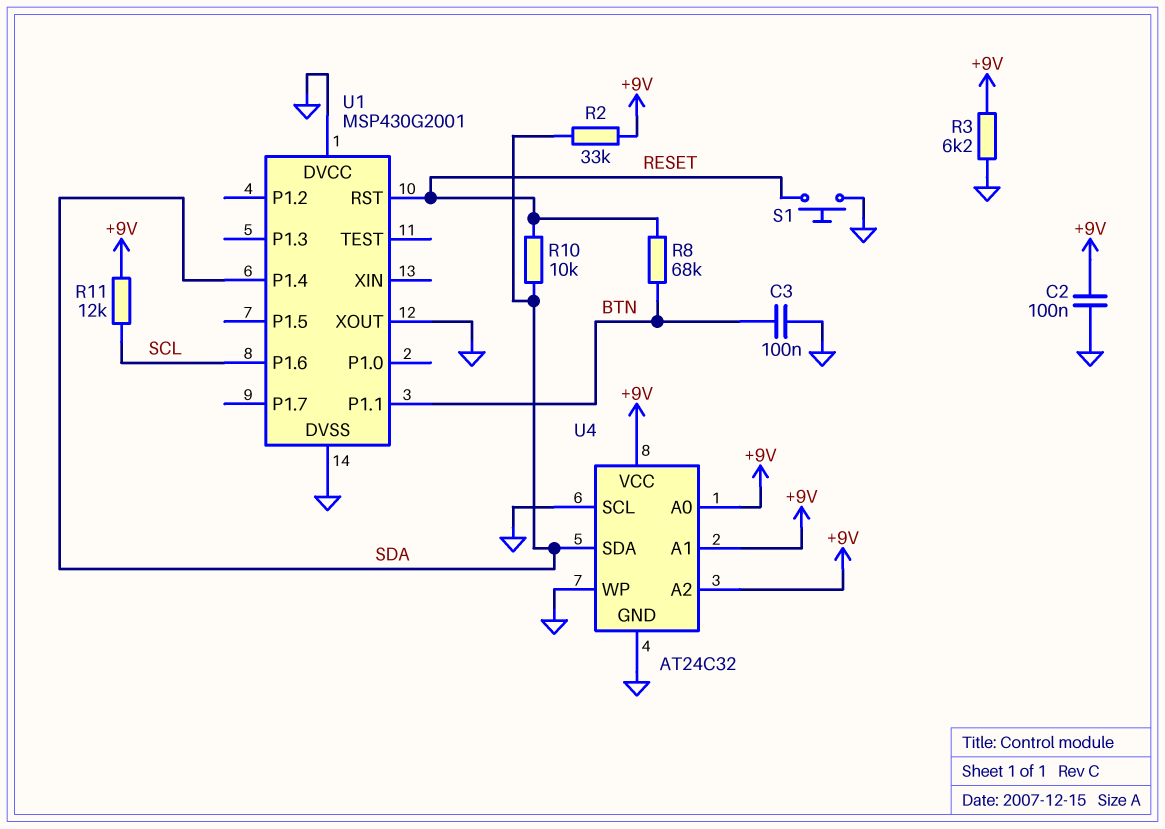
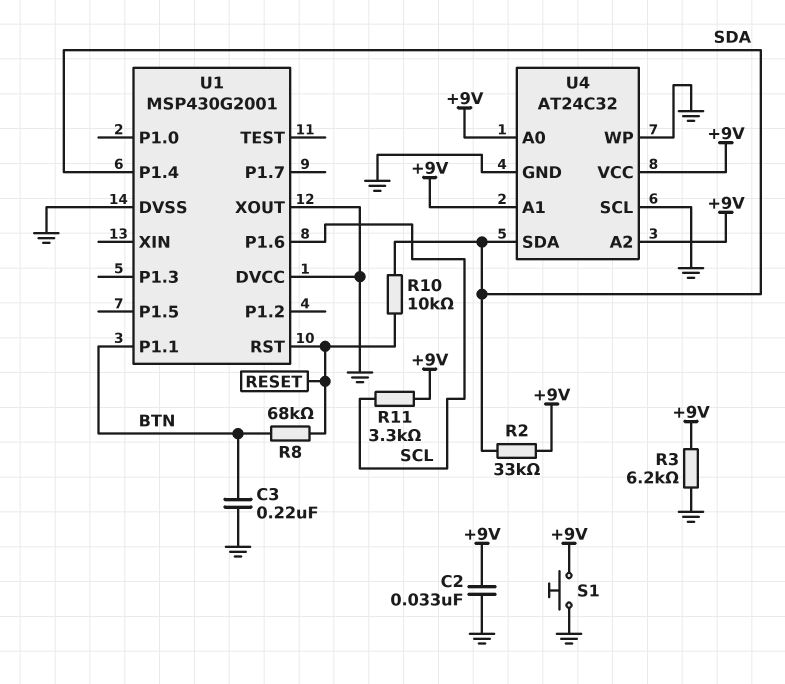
C2: 100nF (+9V, GND) -> 33nF (+9V, GND)
C3: 100nF (BTN, GND) -> 220nF (BTN, GND)
R11: 12k (+9V, SCL) -> 3.3k (+9V, SCL)
S1: button (GND, RESET) -> button (+9V, GND)

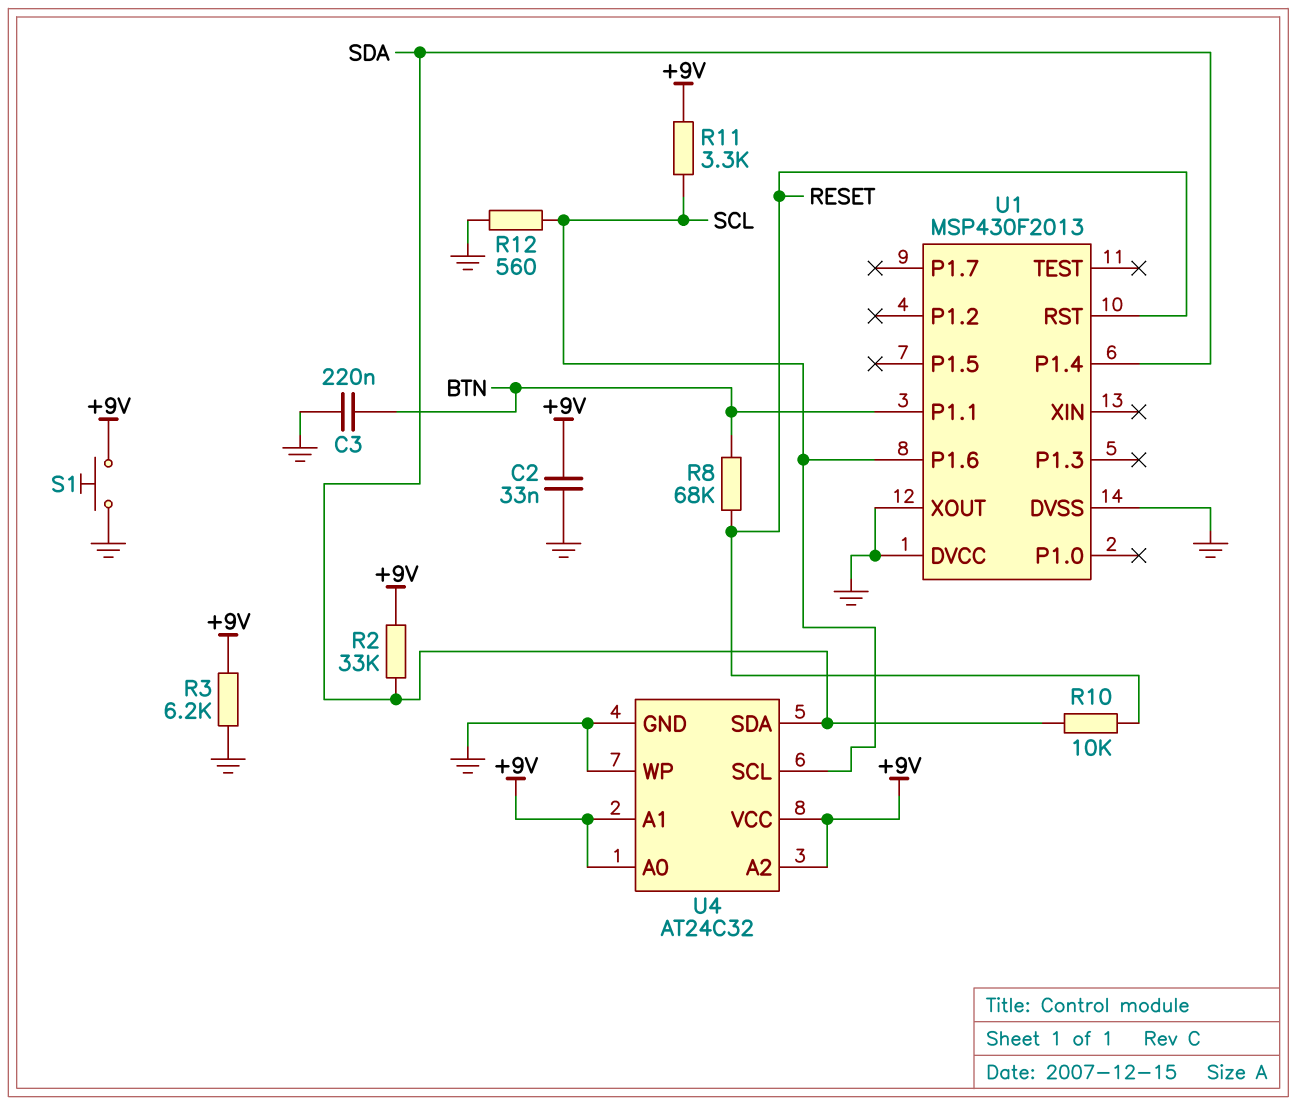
R12: none -> 560 (GND, SCL)
U1: MSP430G2001 -> MSP430F2013
U4 pin SCL: GND -> SCL

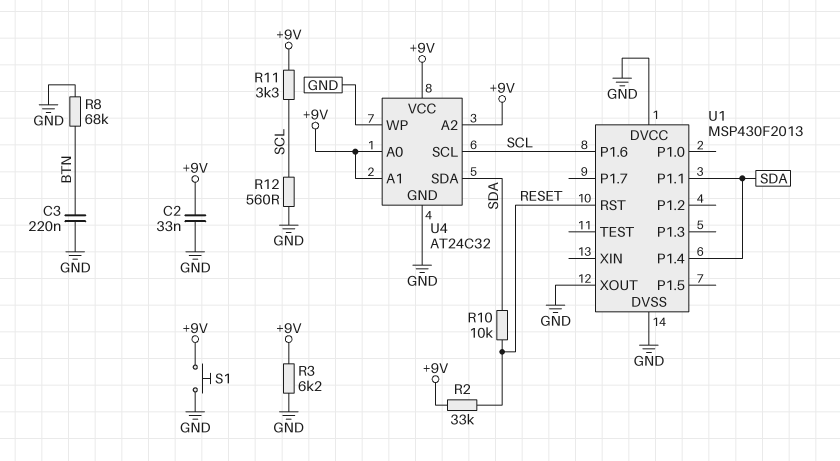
R2: 33k (+9V, SDA) -> 33k (+9V, RESET)
R8: 68k (BTN, RESET) -> 68k (BTN, GND)
U1 pin P1.1: BTN -> SDA

